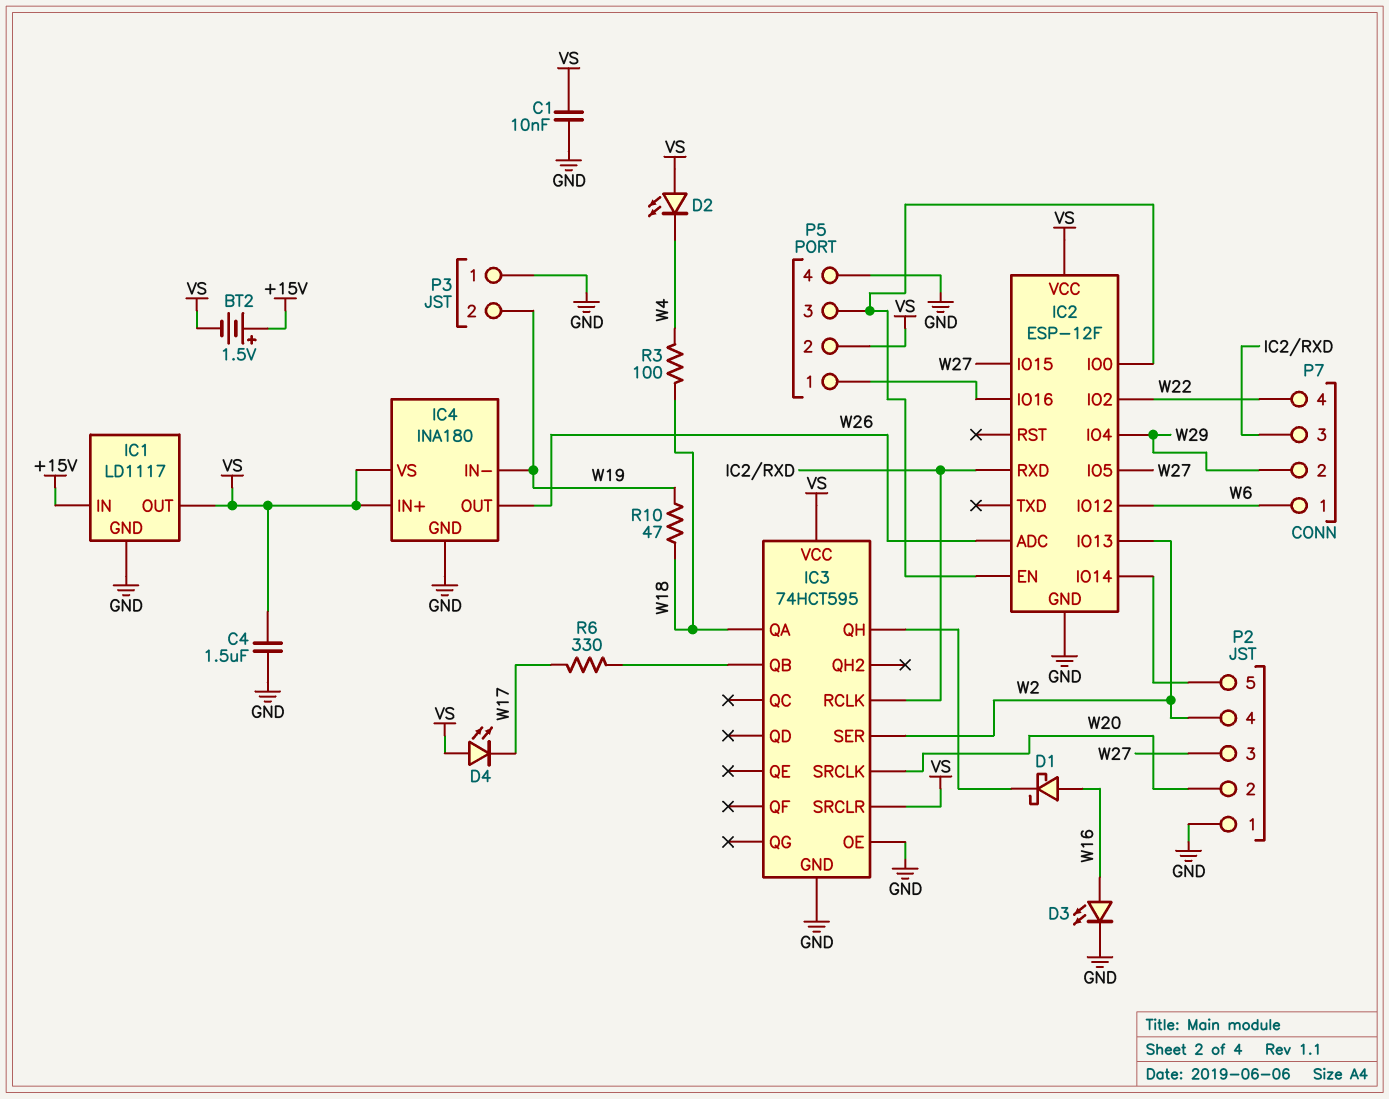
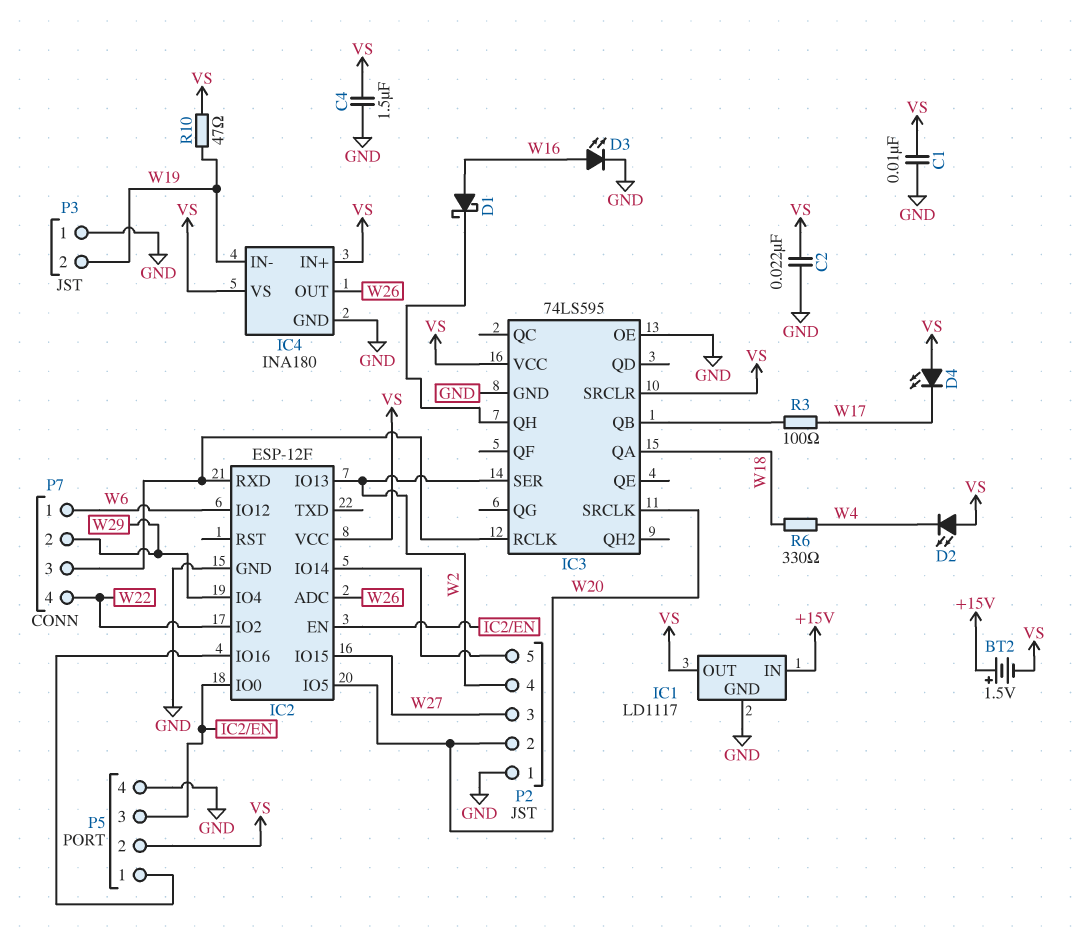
C2: none -> 22nF (GND, VS)
IC2 pin IO5: W27 -> W20
IC3: 74HCT595 -> 74LS595
R3: 100 (W4, W18) -> 100 (IC3/QB, W17)
R6: 330 (IC3/QB, W17) -> 330 (W4, W18)
R10: 47 (W18, W19) -> 47 (VS, W19)

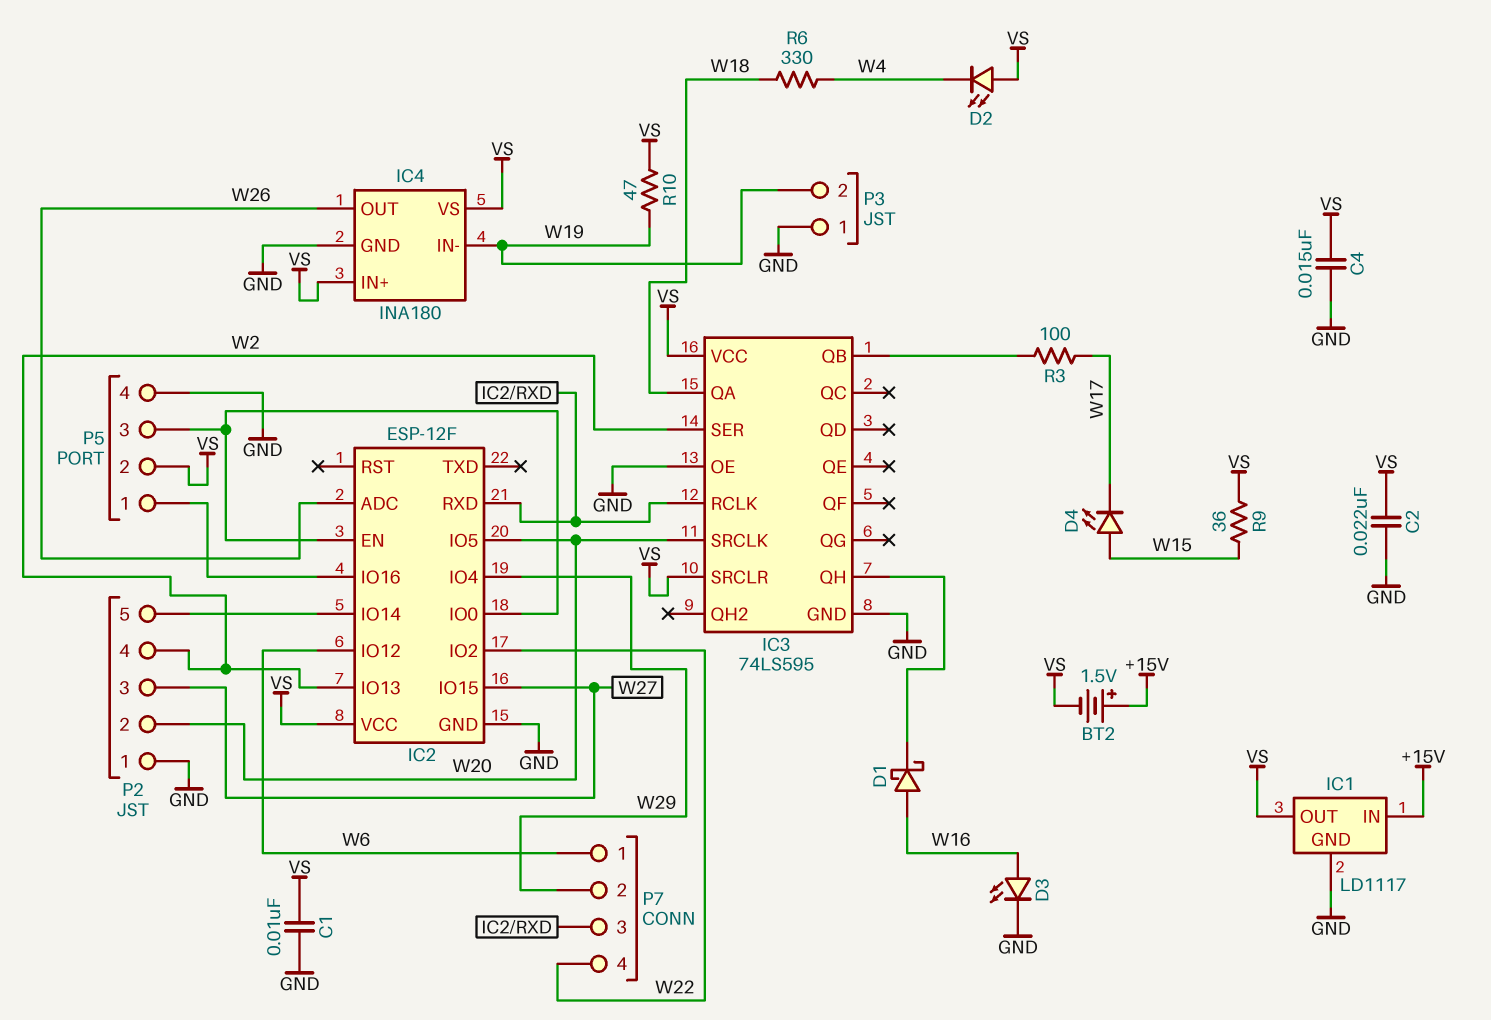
C4: 1.5uF (GND, VS) -> 15nF (GND, VS)
D4: LED (A VS, K W17) -> LED (A W15, K W17)
R9: none -> 36 (VS, W15)

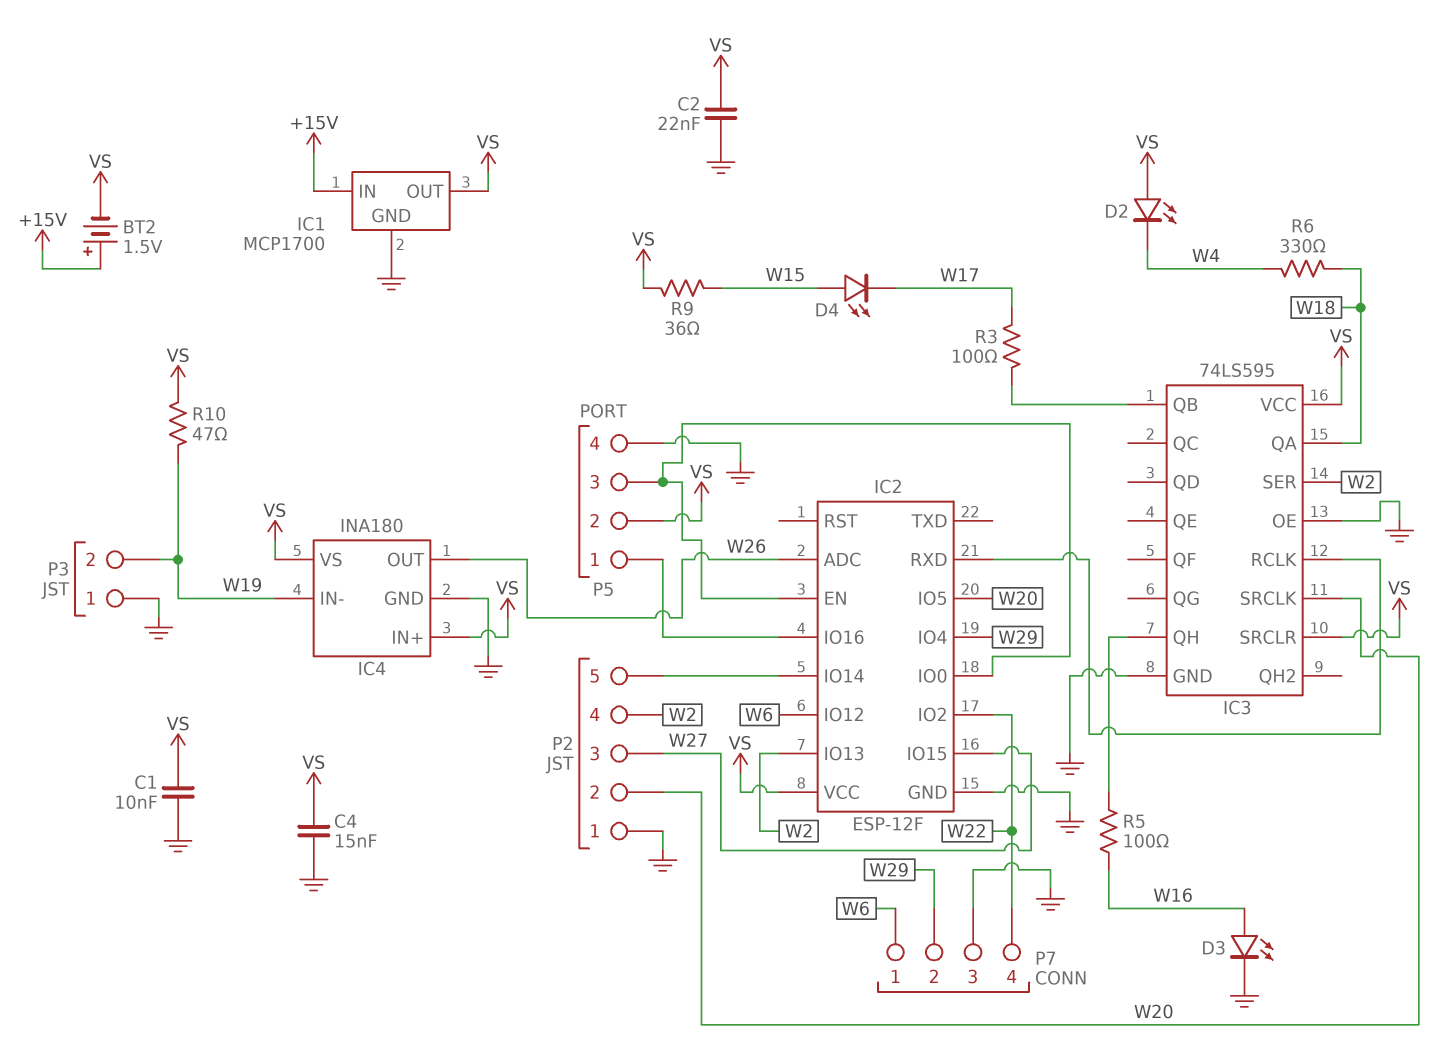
D1: schottky (A W16, K IC3/QH) -> none
IC1: LD1117 -> MCP1700
P7 pin 3: IC2/RXD -> GND
R5: none -> 100 (IC3/QH, W16)

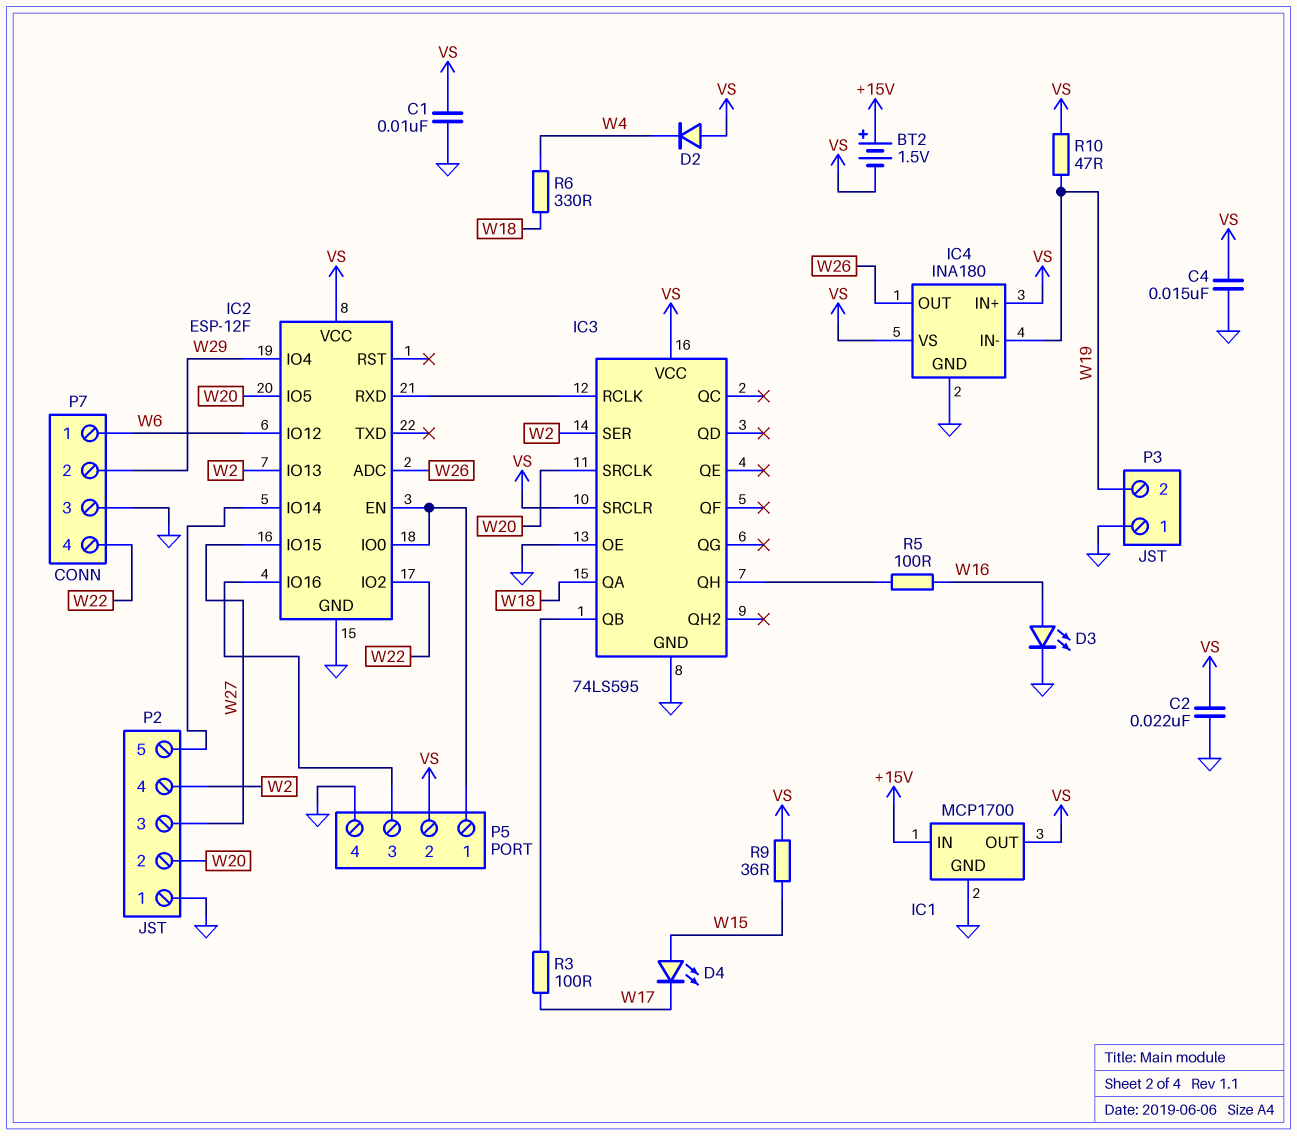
D2: LED (A VS, K W4) -> diode (A VS, K W4)
P5 pin 1: IC2/IO16 -> IC2/EN
P5 pin 3: IC2/EN -> IC2/IO16

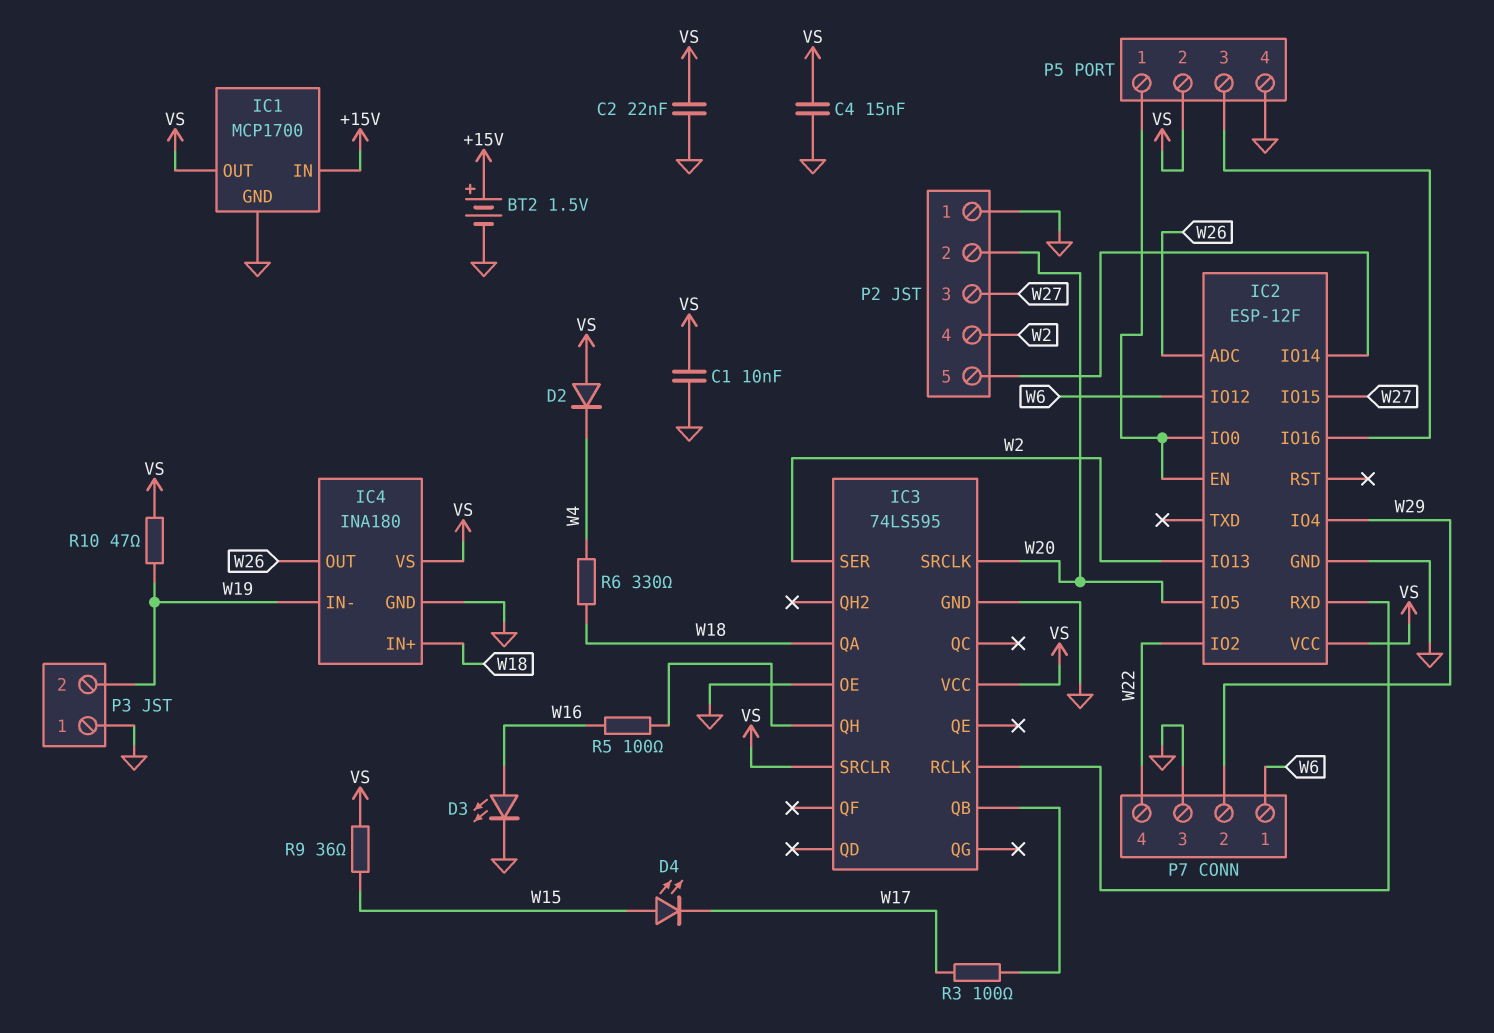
BT2: 1.5V (plus +15V, minus VS) -> 1.5V (plus +15V, minus GND)
IC4 pin IN+: VS -> W18

